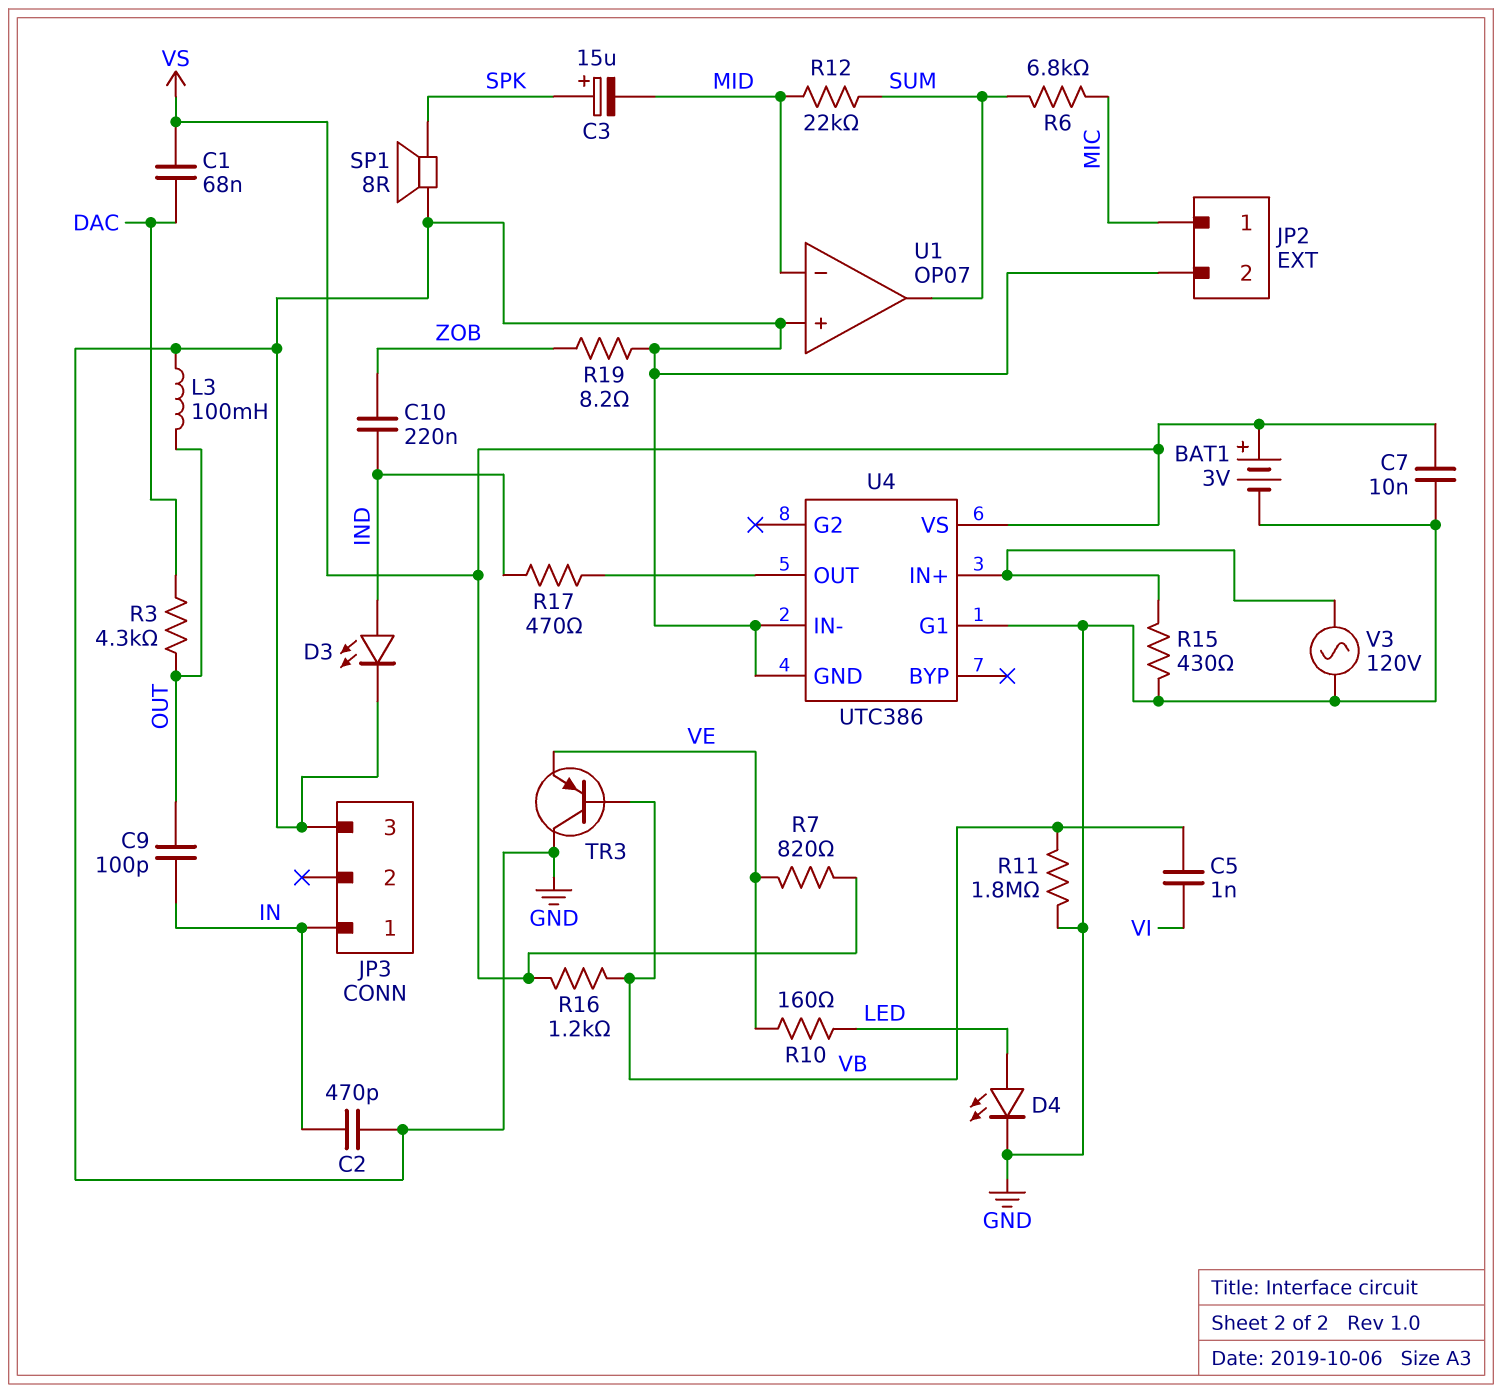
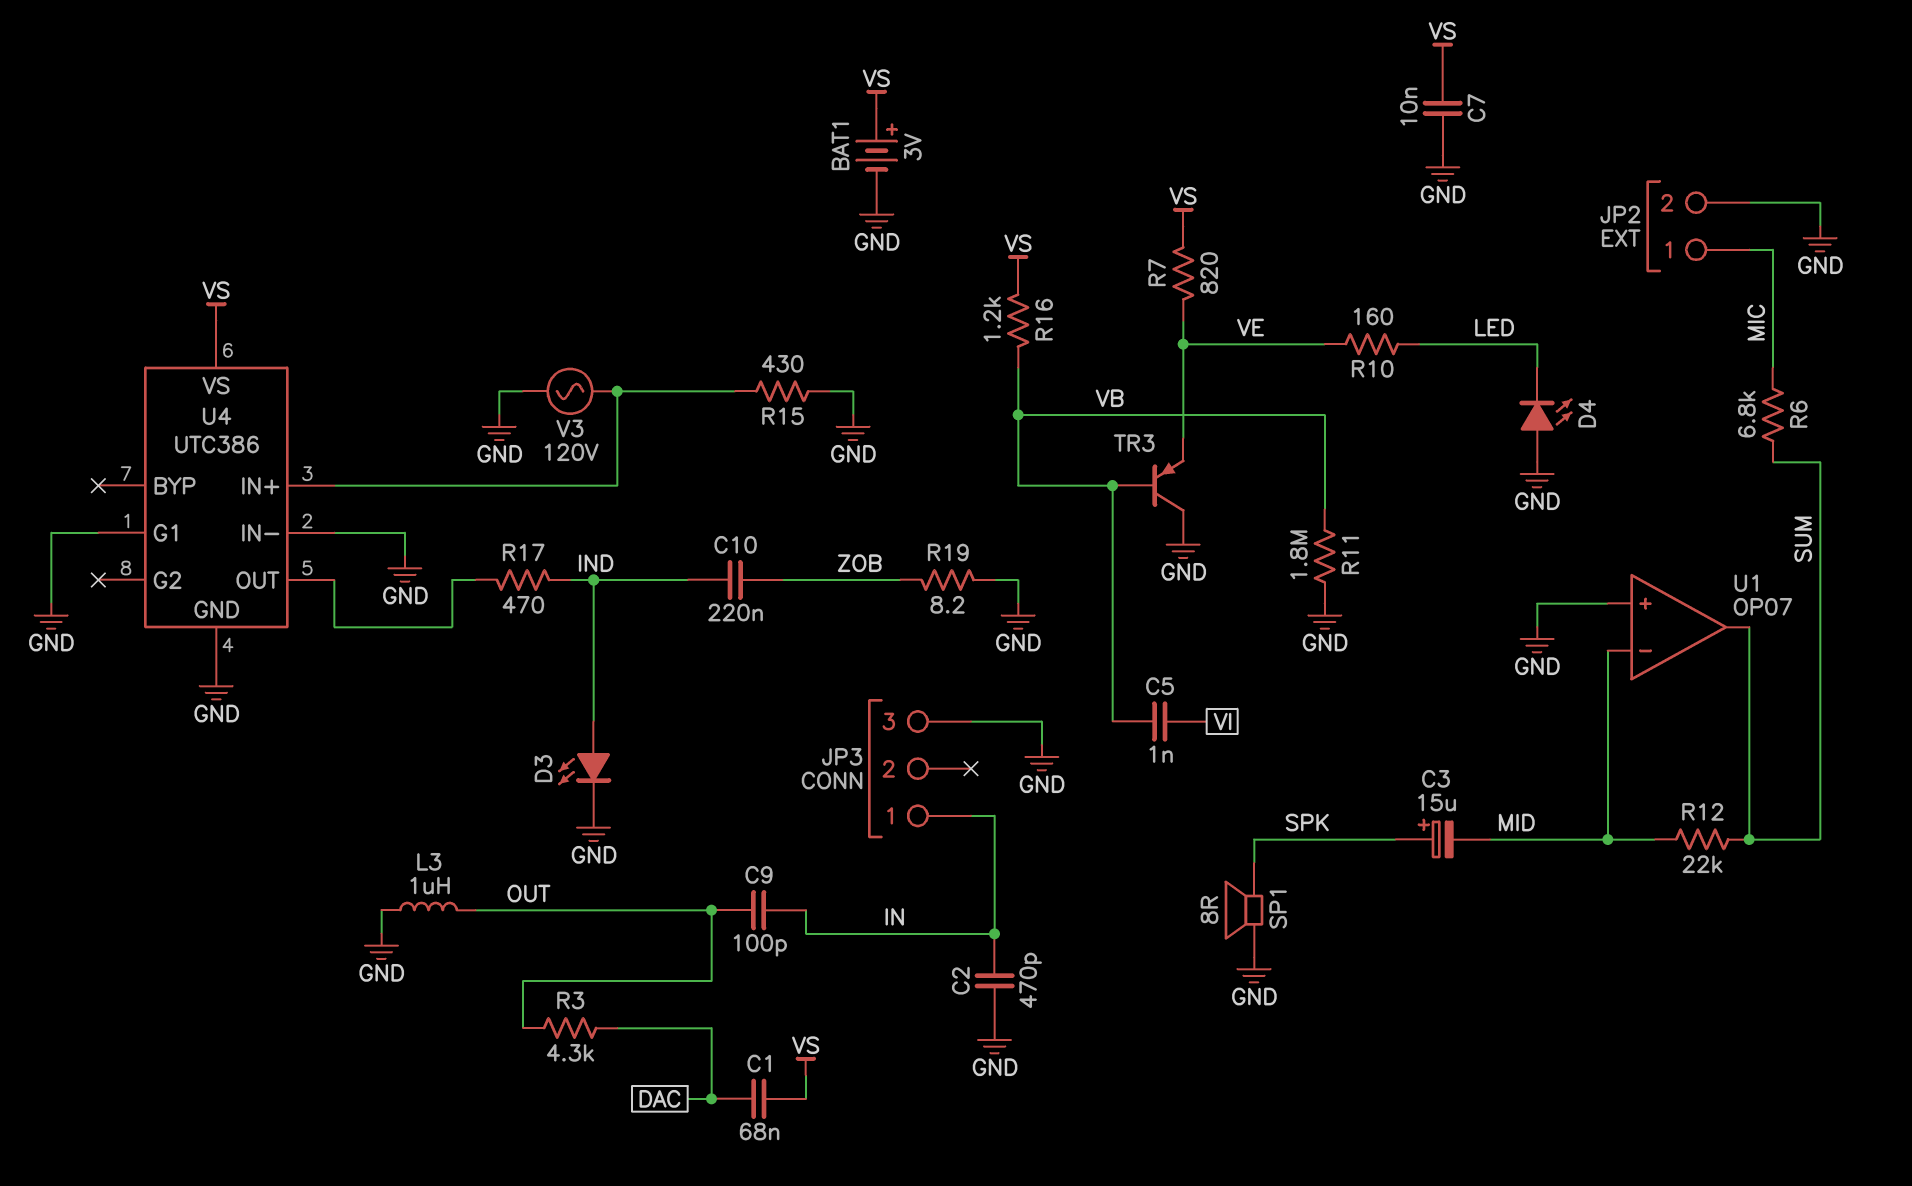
D4: LED (A LED, K GND) -> LED (A GND, K LED)
L3: 100mH (GND, OUT) -> 1uH (GND, OUT)

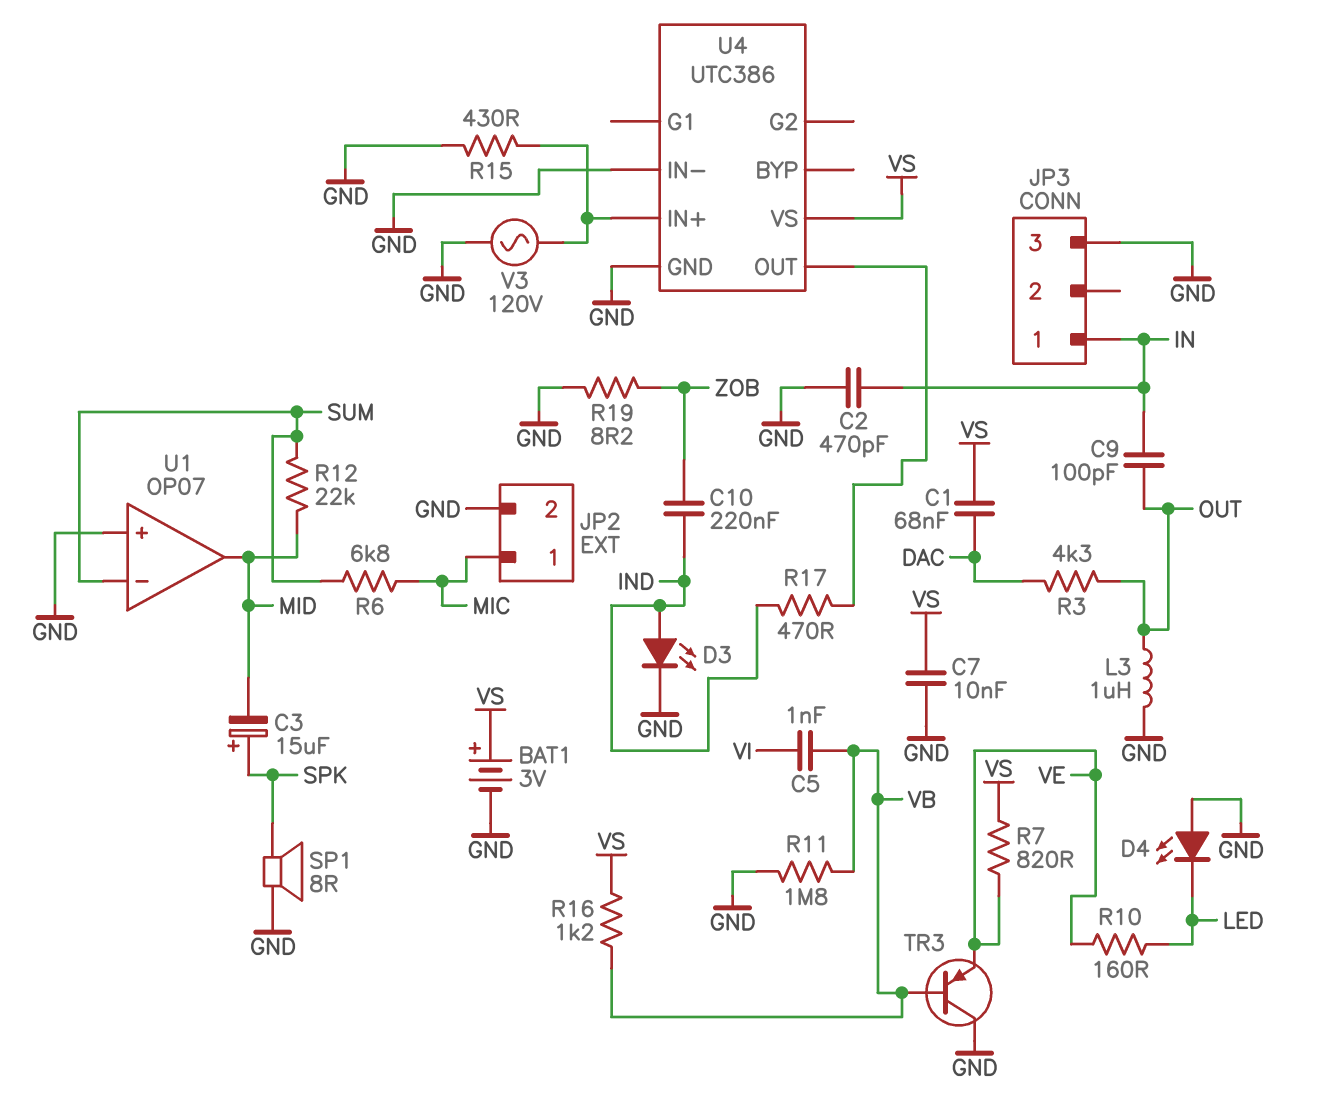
U1 pin in-: MID -> SUM
U1 pin out: SUM -> MID
U4 pin G1: GND -> none

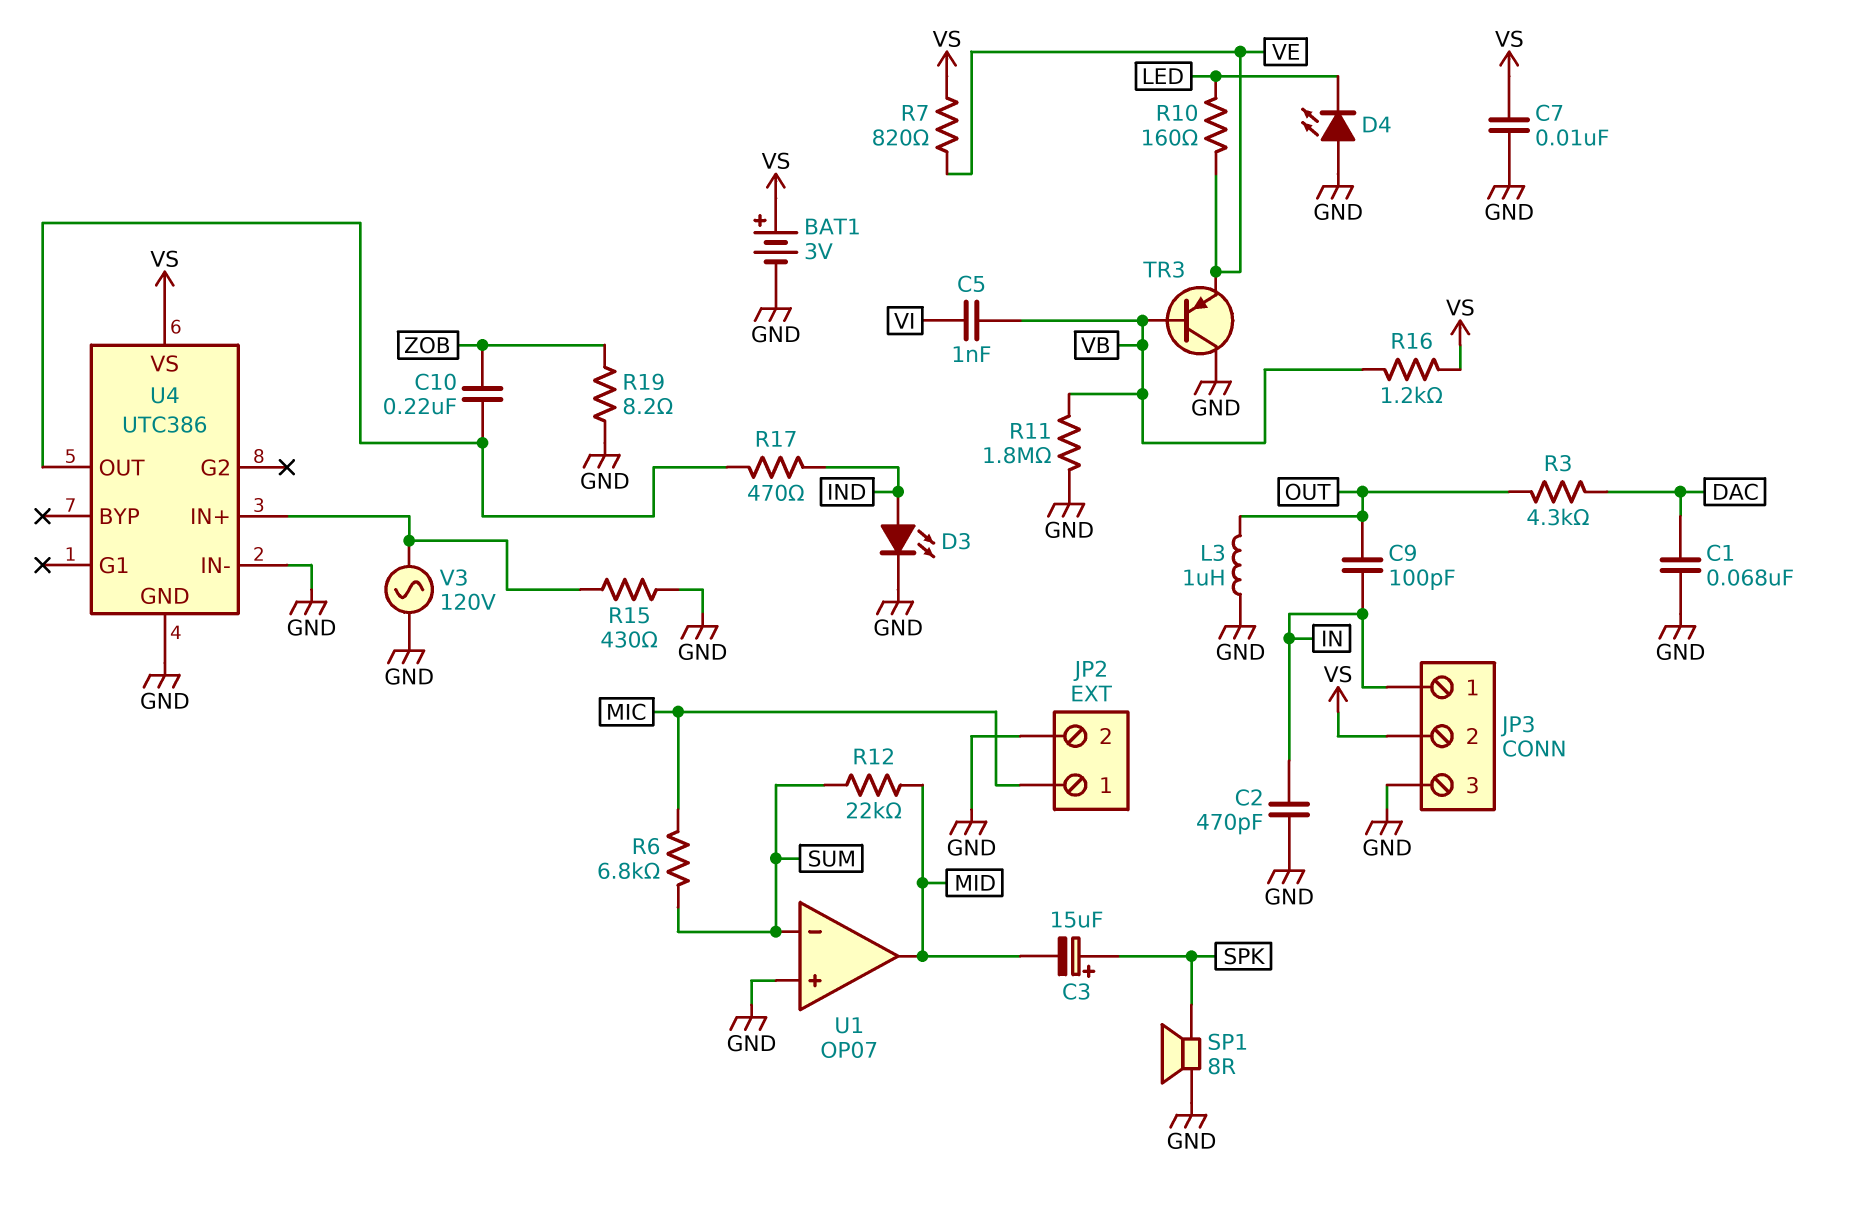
C1: 68nF (DAC, VS) -> 68nF (DAC, GND)
C10: 220nF (IND, ZOB) -> 220nF (U4/OUT, ZOB)
JP3 pin 2: none -> VS

